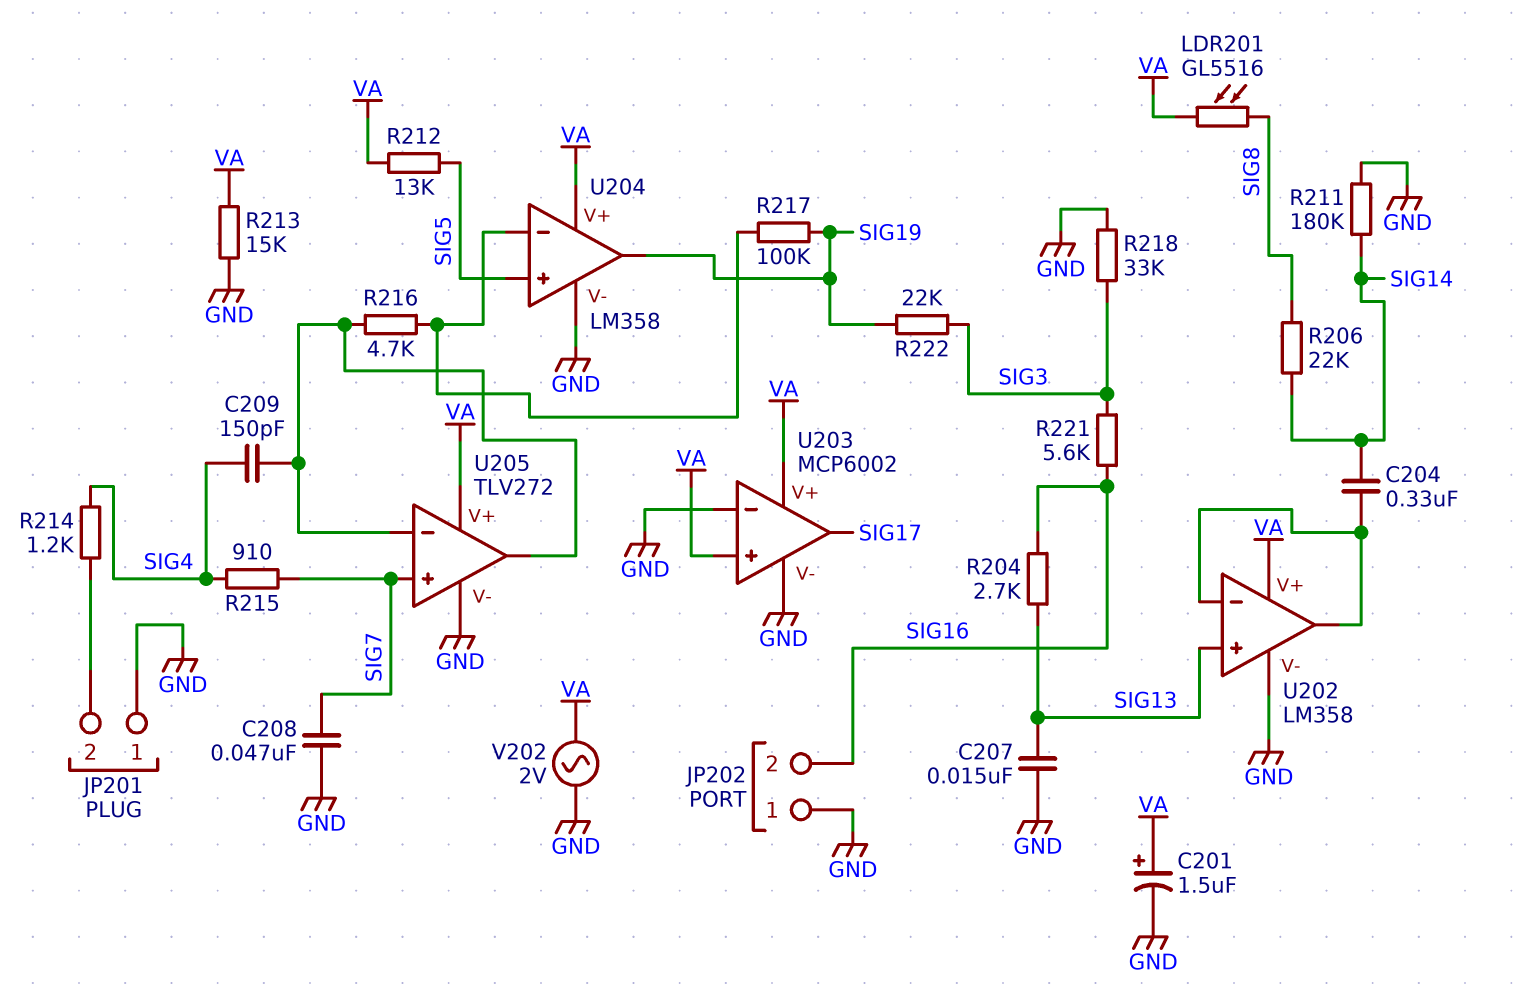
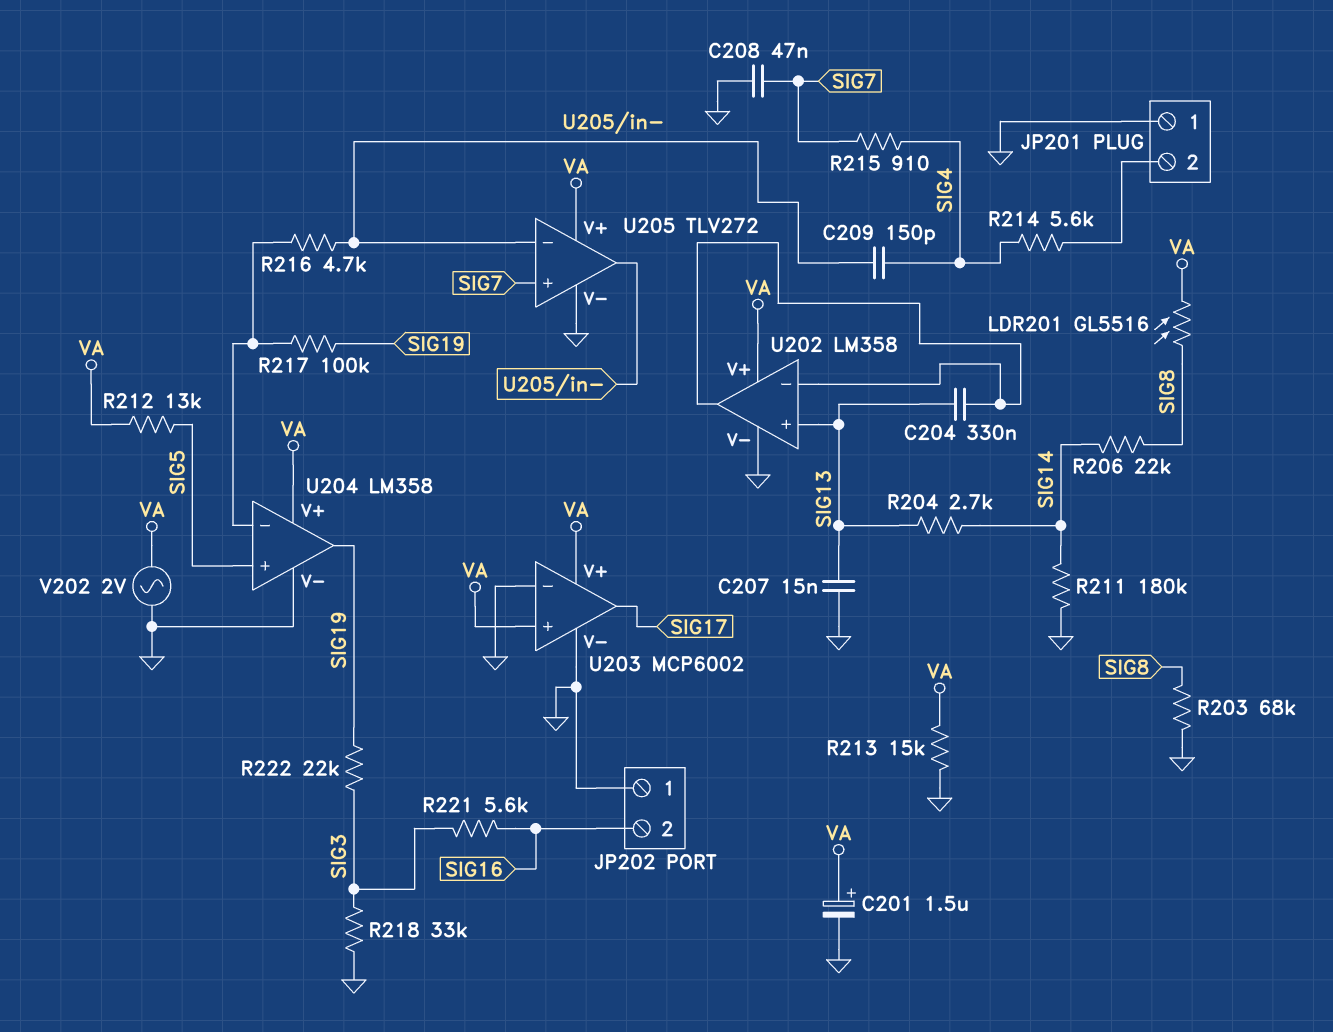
C204: 330nF (SIG14, U202/in-) -> 330nF (SIG13, U202/in-)
R203: none -> 68k (GND, SIG8)
R204: 2.7k (SIG13, SIG16) -> 2.7k (SIG13, SIG14)
R214: 1.2k (JP201/2, SIG4) -> 5.6k (JP201/2, SIG4)

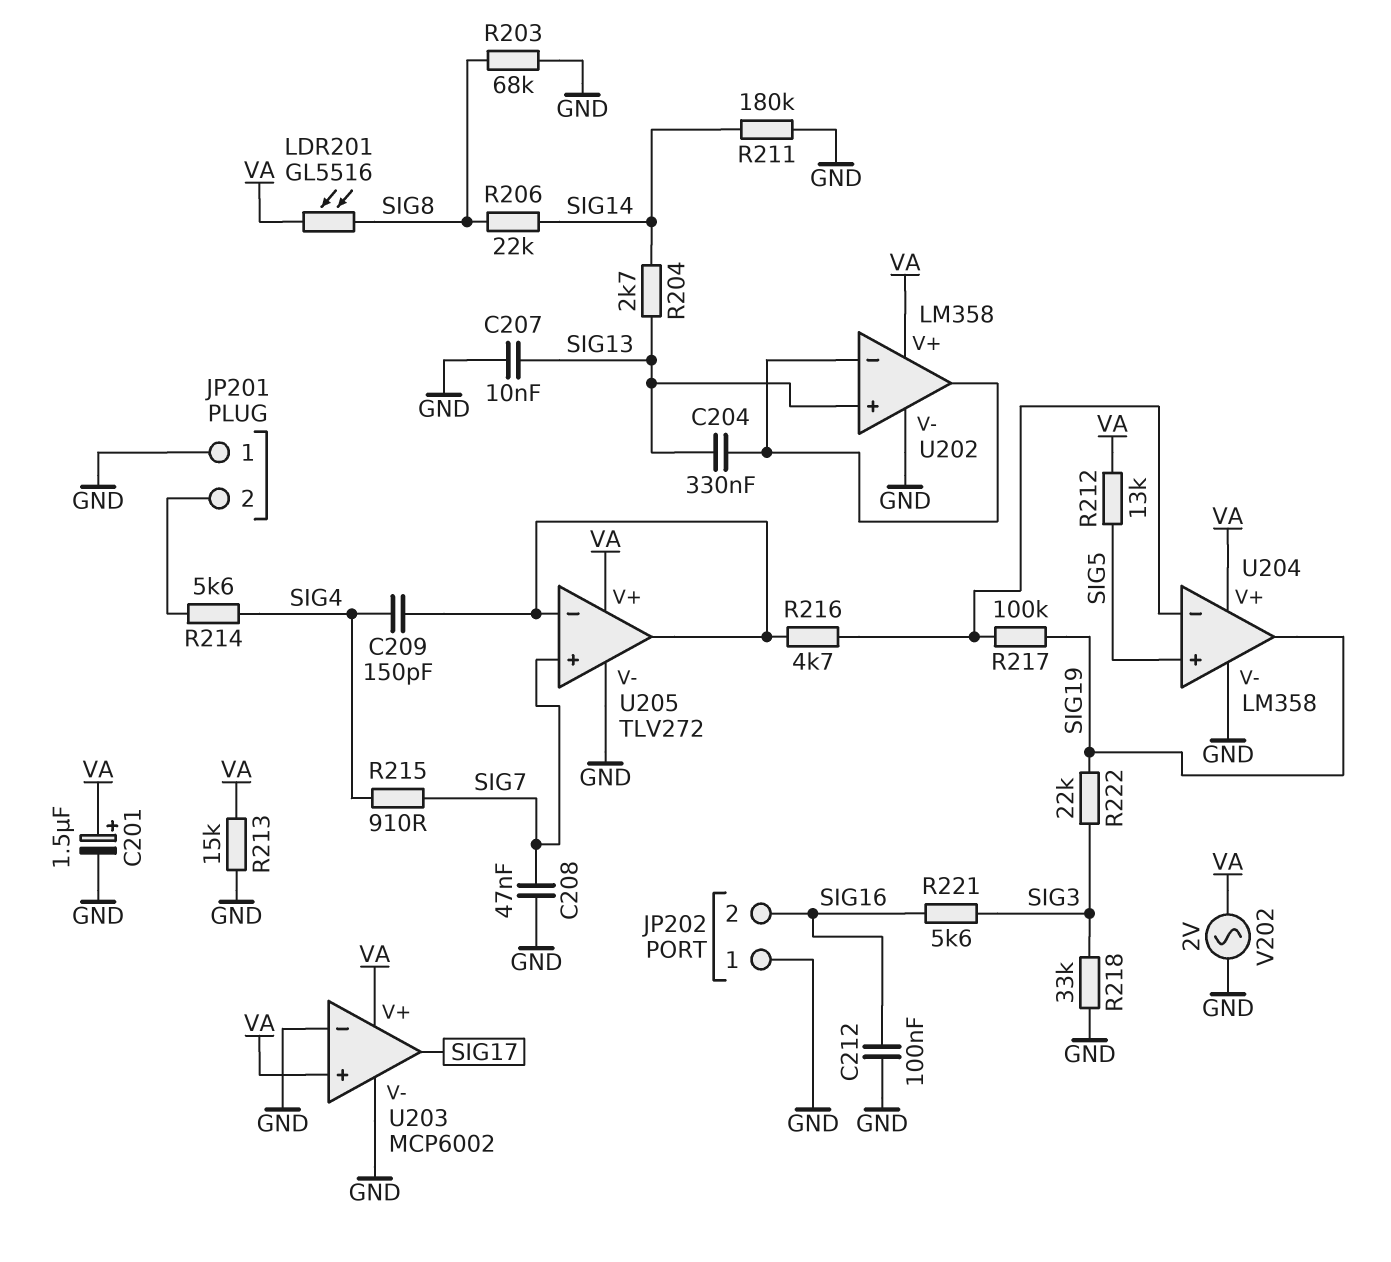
C207: 15nF (GND, SIG13) -> 10nF (GND, SIG13)
C212: none -> 100nF (GND, SIG16)

